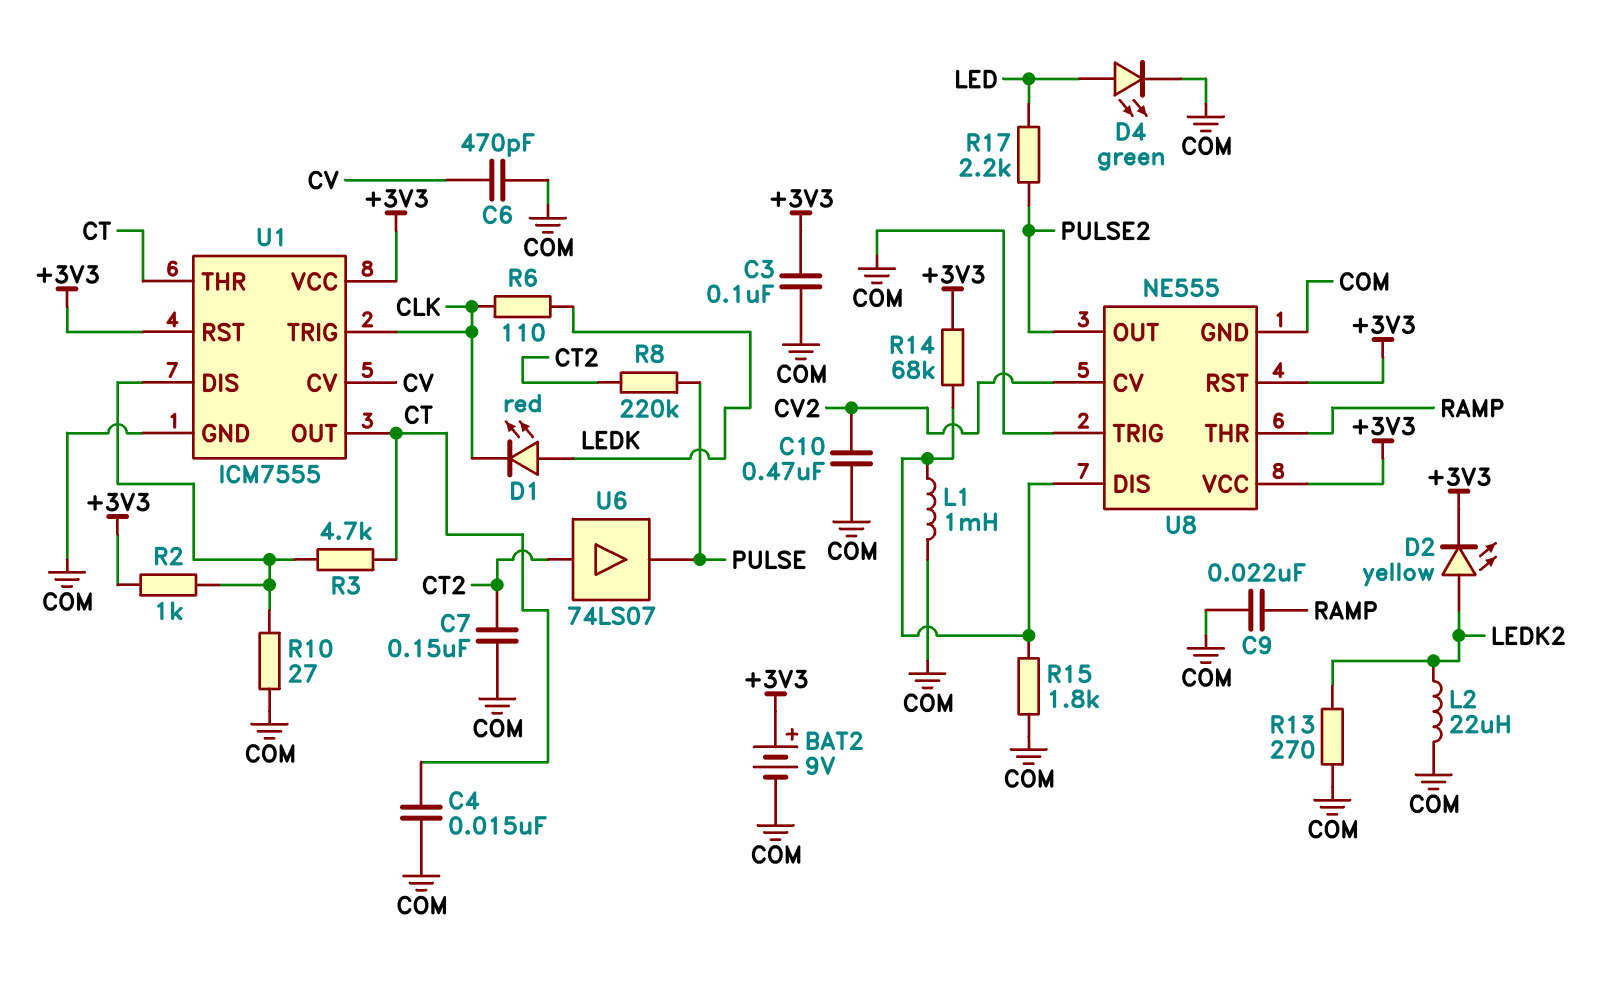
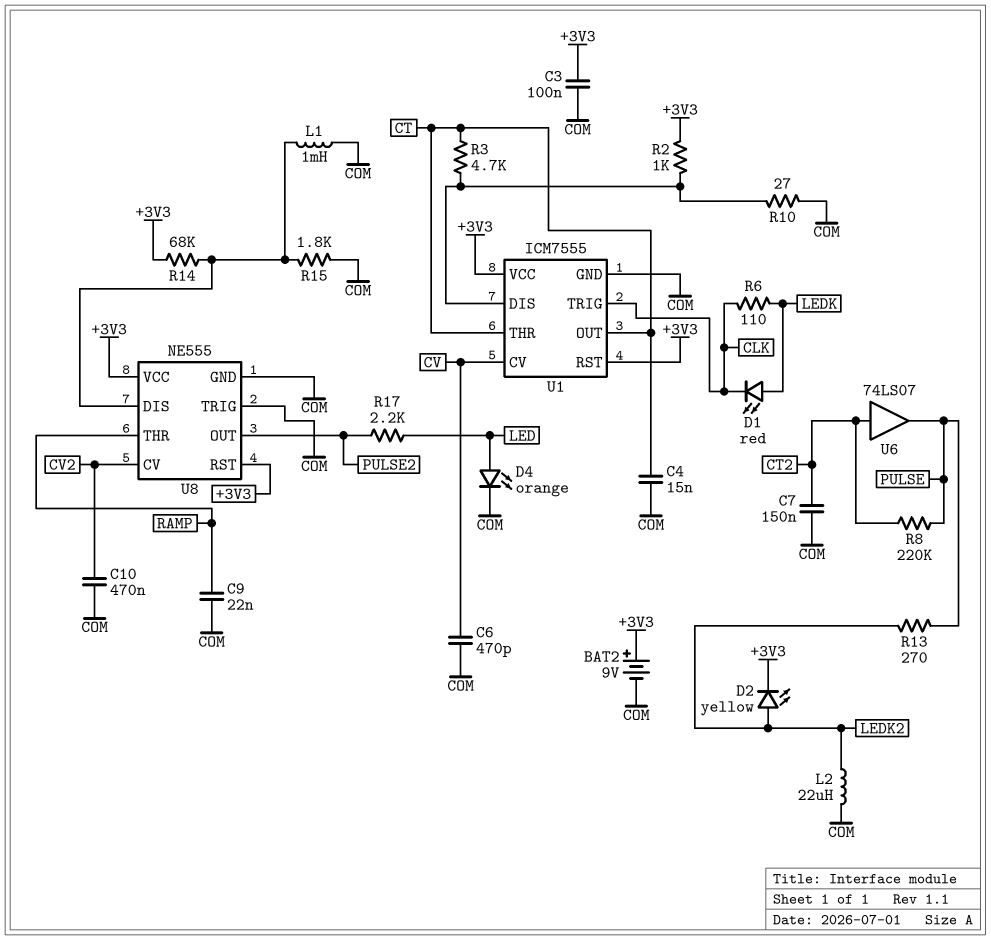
D4: LED green (A LED, K COM) -> LED orange (A LED, K COM)
R13: 270 (COM, LEDK2) -> 270 (LEDK2, PULSE)

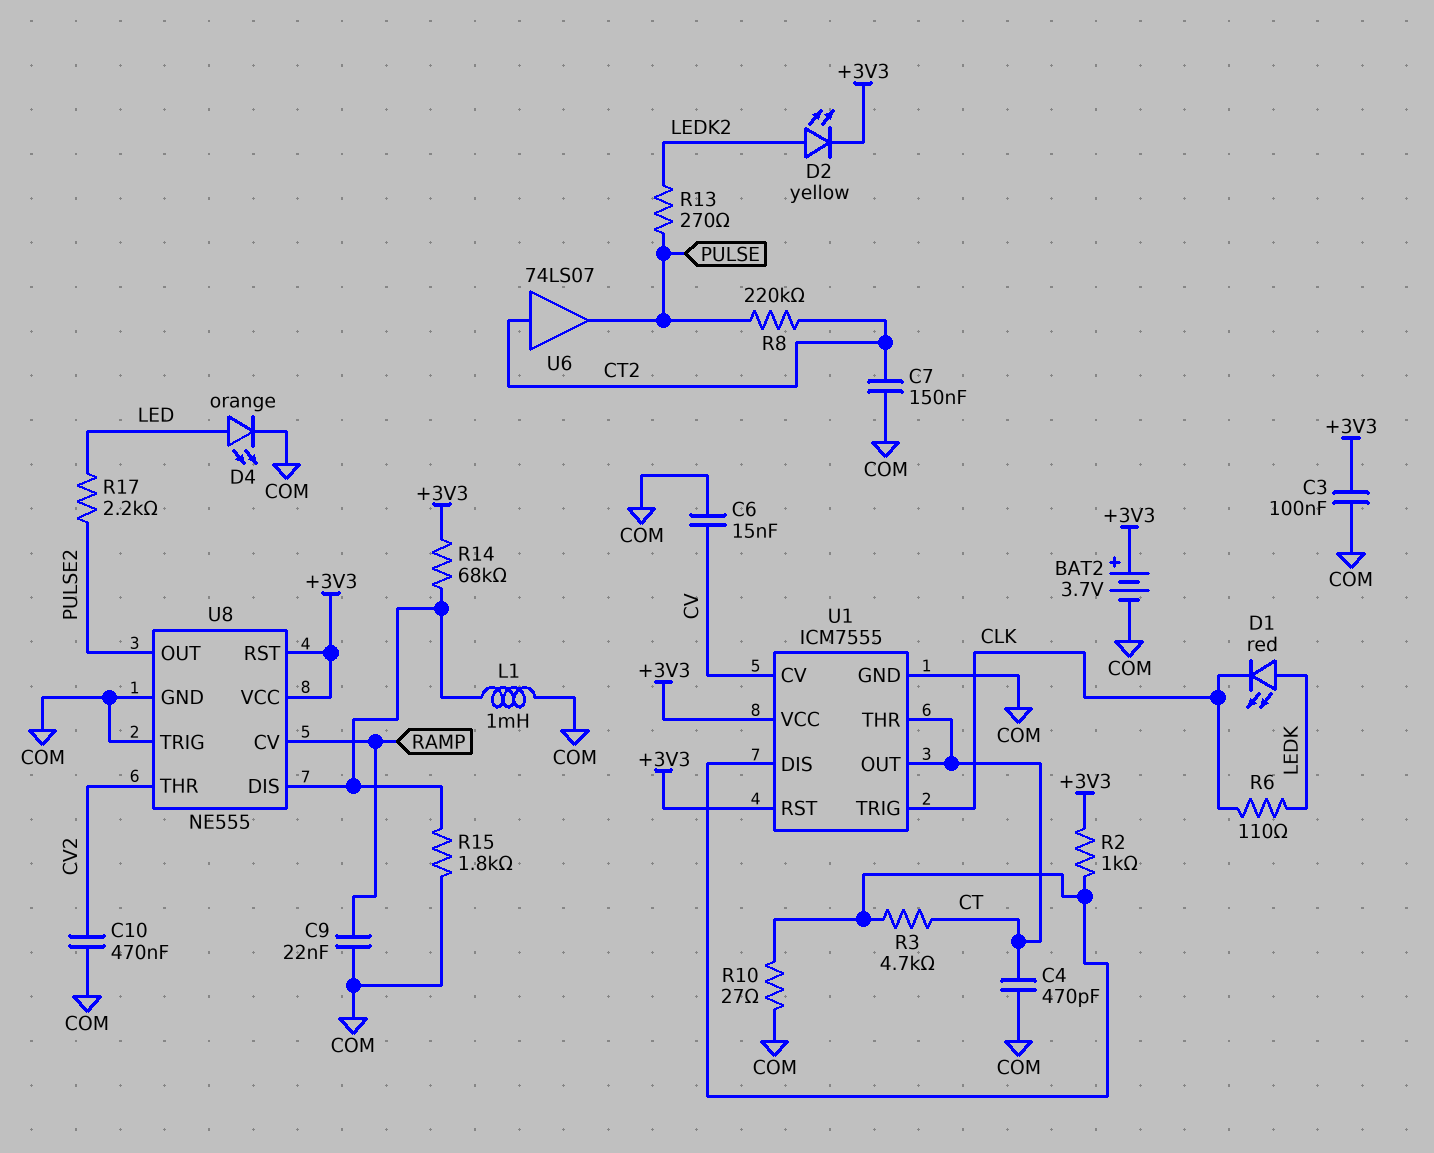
BAT2: 9V (plus +3V3, minus COM) -> 3.7V (plus +3V3, minus COM)
C4: 15nF (COM, CT) -> 470pF (COM, CT)
C6: 470pF (COM, CV) -> 15nF (COM, CV)
L2: 22uH (COM, LEDK2) -> none
U8 pin CV: CV2 -> RAMP
U8 pin THR: RAMP -> CV2

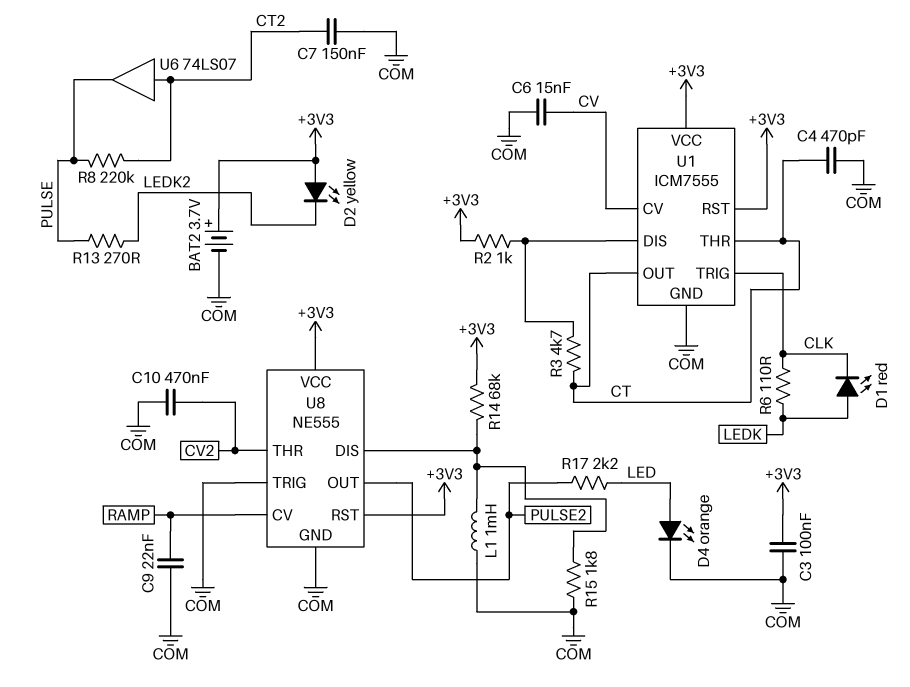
D2: LED yellow (A LEDK2, K +3V3) -> LED yellow (A +3V3, K LEDK2)
R10: 27 (COM, U1/DIS) -> none

